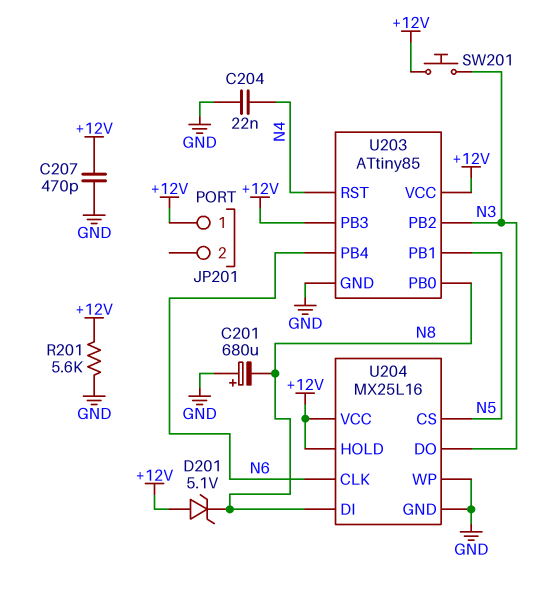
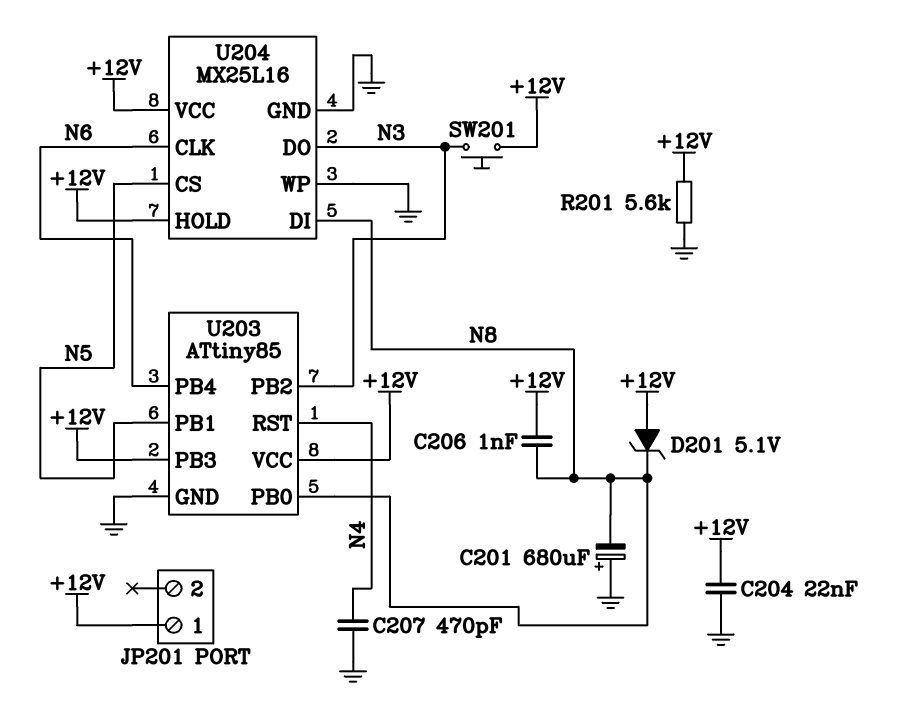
C204: 22nF (GND, N4) -> 22nF (+12V, GND)
C206: none -> 1nF (+12V, N8)
C207: 470pF (+12V, GND) -> 470pF (GND, N4)

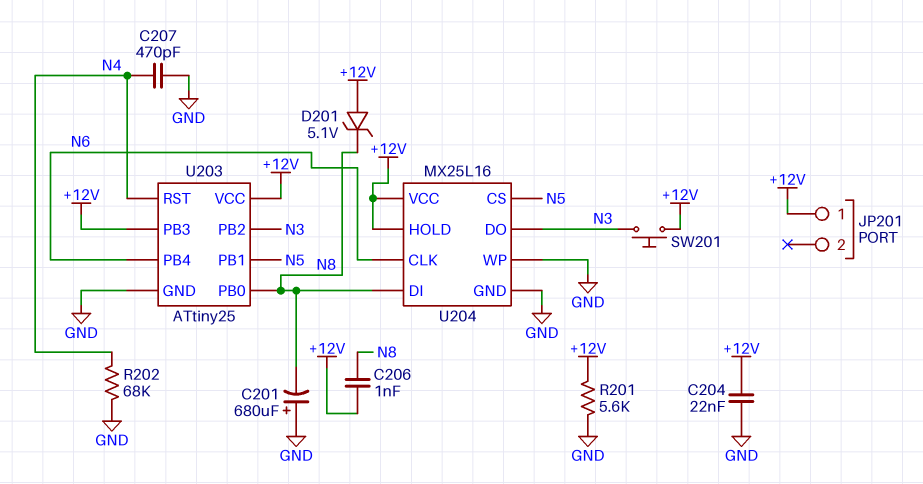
R202: none -> 68k (GND, N4)
U203: ATtiny85 -> ATtiny25

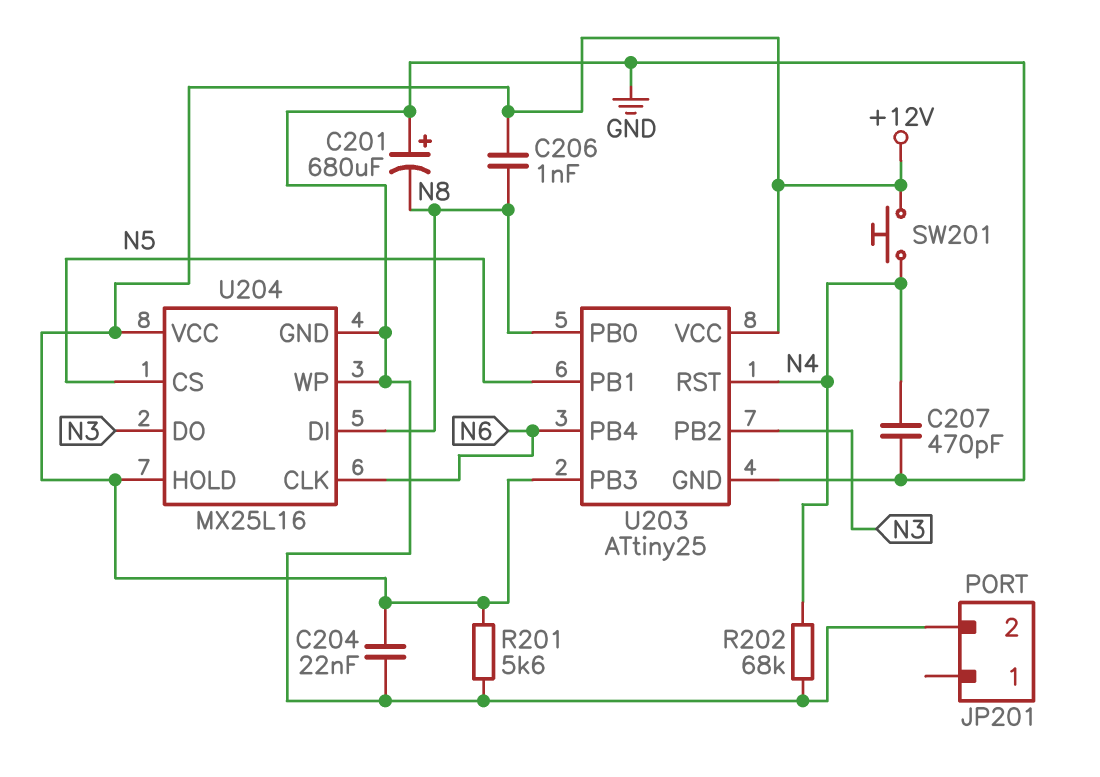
D201: zener 5.1V (A +12V, K N8) -> none
JP201 pin 1: +12V -> none
JP201 pin 2: none -> GND
SW201: button (+12V, N3) -> button (+12V, N4)

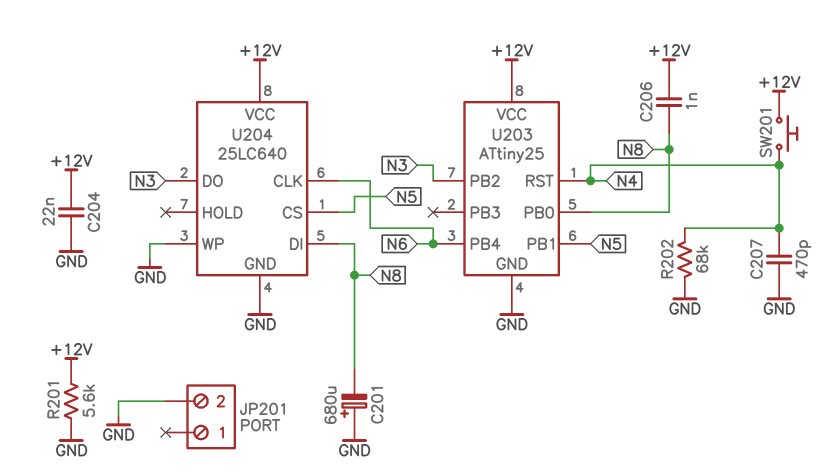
U203 pin PB3: +12V -> none
U204: MX25L16 -> 25LC640
U204 pin HOLD: +12V -> none

